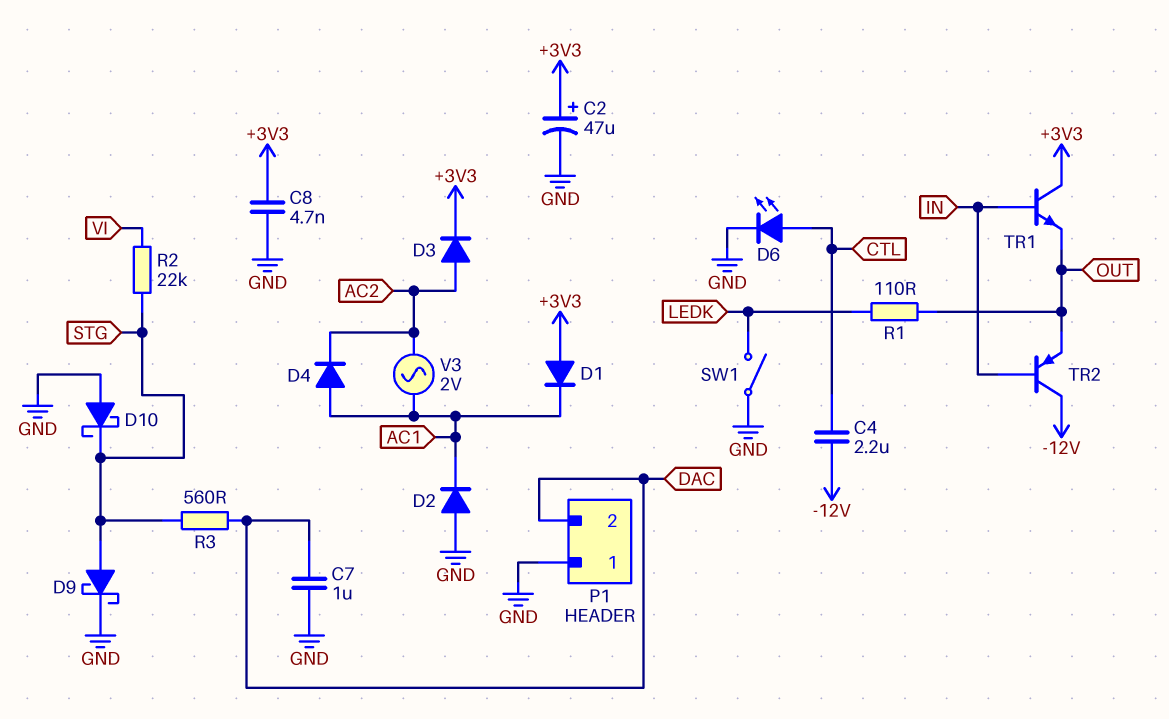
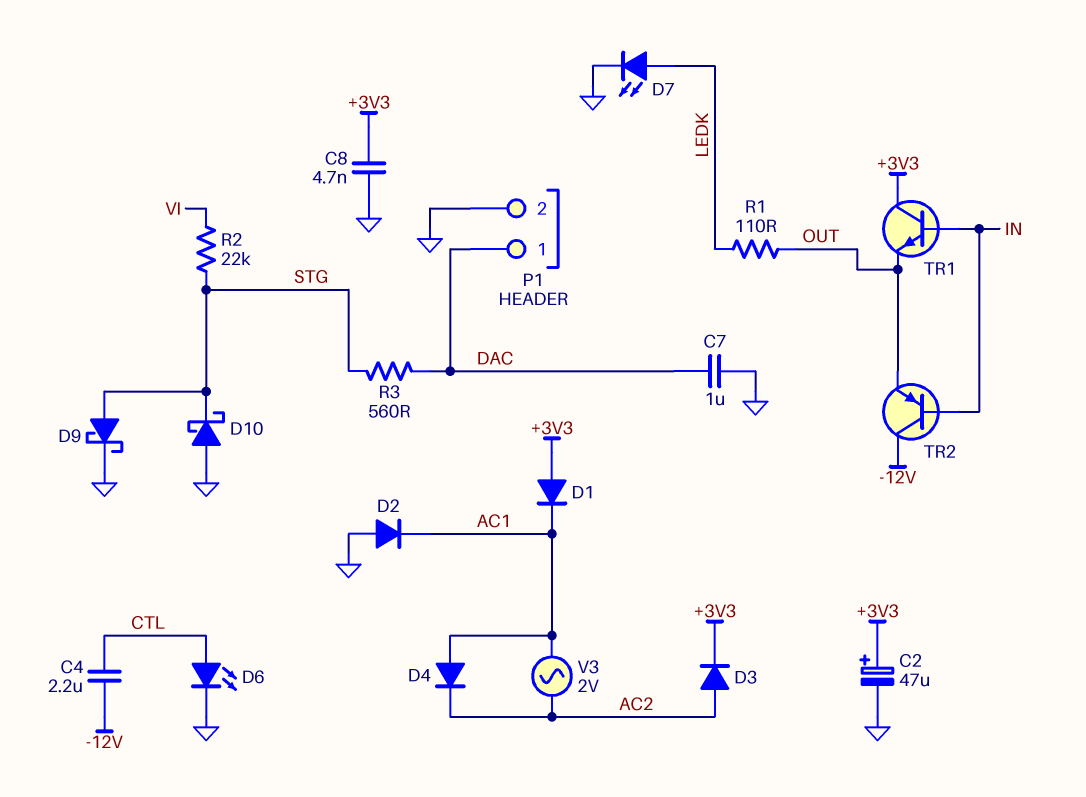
D7: none -> LED (A LEDK, K GND)
P1 pin 1: GND -> DAC
P1 pin 2: DAC -> GND
SW1: switch (GND, LEDK) -> none

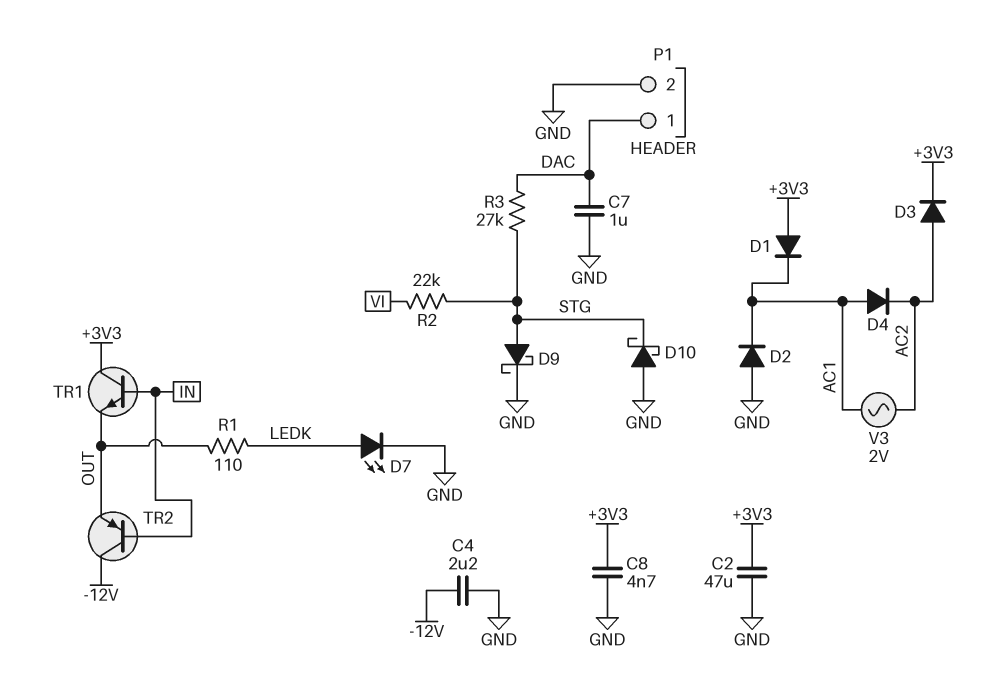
C2: 47uF (plus +3V3, minus GND) -> 47uF (+3V3, GND)
C4: 2.2uF (-12V, CTL) -> 2.2uF (-12V, GND)
D6: LED (A CTL, K GND) -> none
R3: 560 (DAC, STG) -> 27k (DAC, STG)

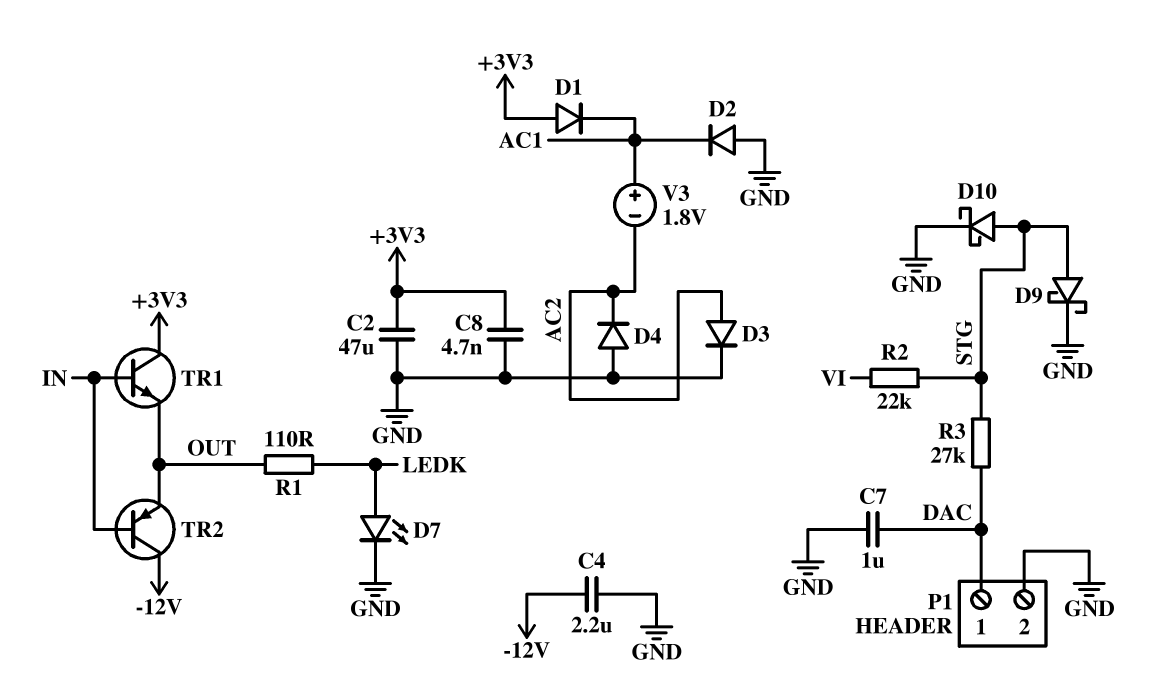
D3: diode (A AC2, K +3V3) -> diode (A AC2, K GND)
D4: diode (A AC1, K AC2) -> diode (A GND, K AC2)
D10: schottky (A GND, K STG) -> schottky (A STG, K GND)
V3: AC 2V (AC1, AC2) -> 1.8V (plus AC1, minus AC2)

